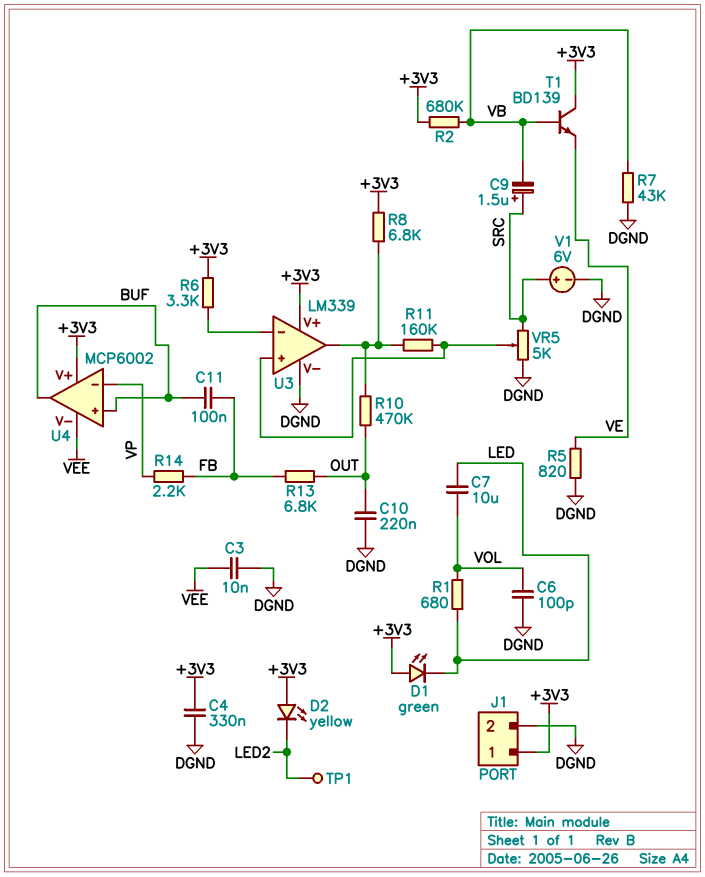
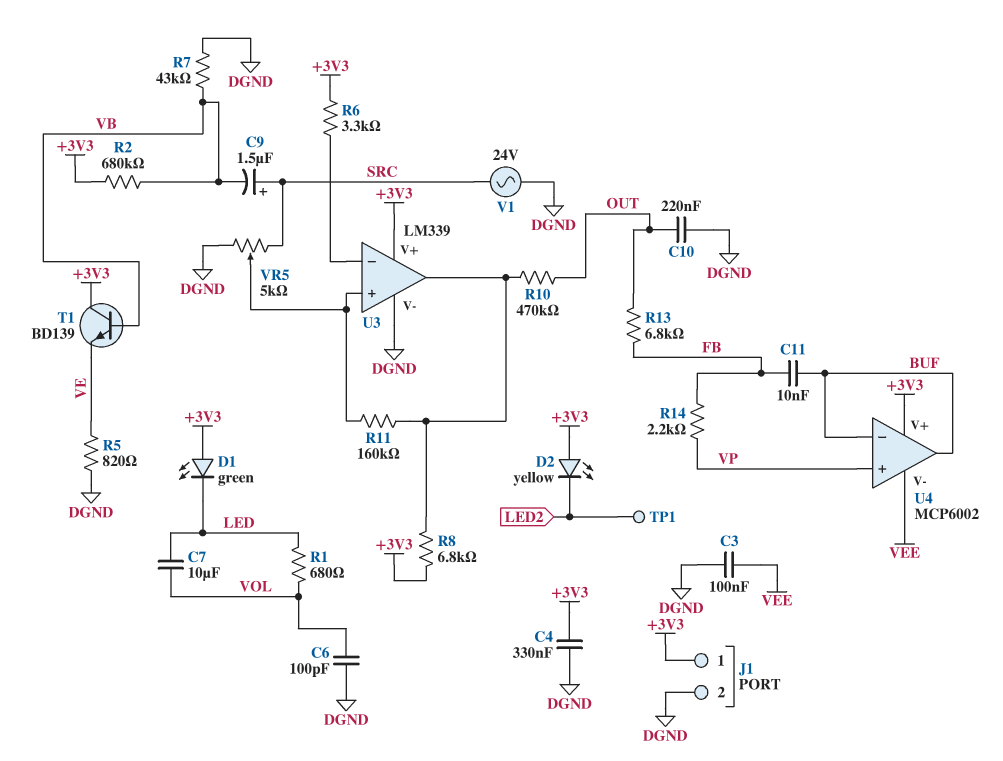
C3: 10nF (DGND, VEE) -> 100nF (DGND, VEE)
C11: 100nF (BUF, FB) -> 10nF (BUF, FB)
U4 pin in+: BUF -> VP
U4 pin in-: VP -> BUF
V1: 6V (plus SRC, minus DGND) -> AC 24V (DGND, SRC)

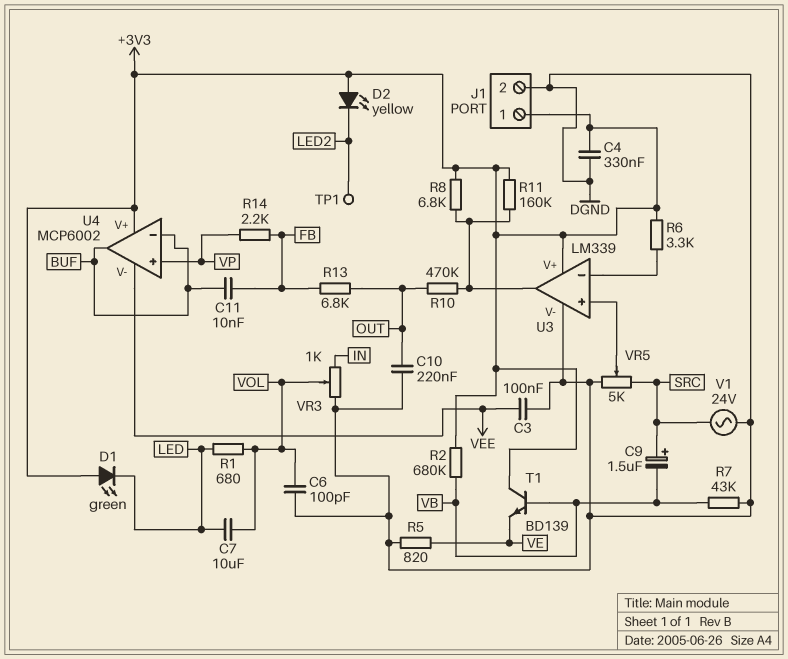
R11: 160k (U3/in+, U3/out) -> 160k (+3V3, U3/out)
VR3: none -> 1k (DGND, IN, wiper VOL)

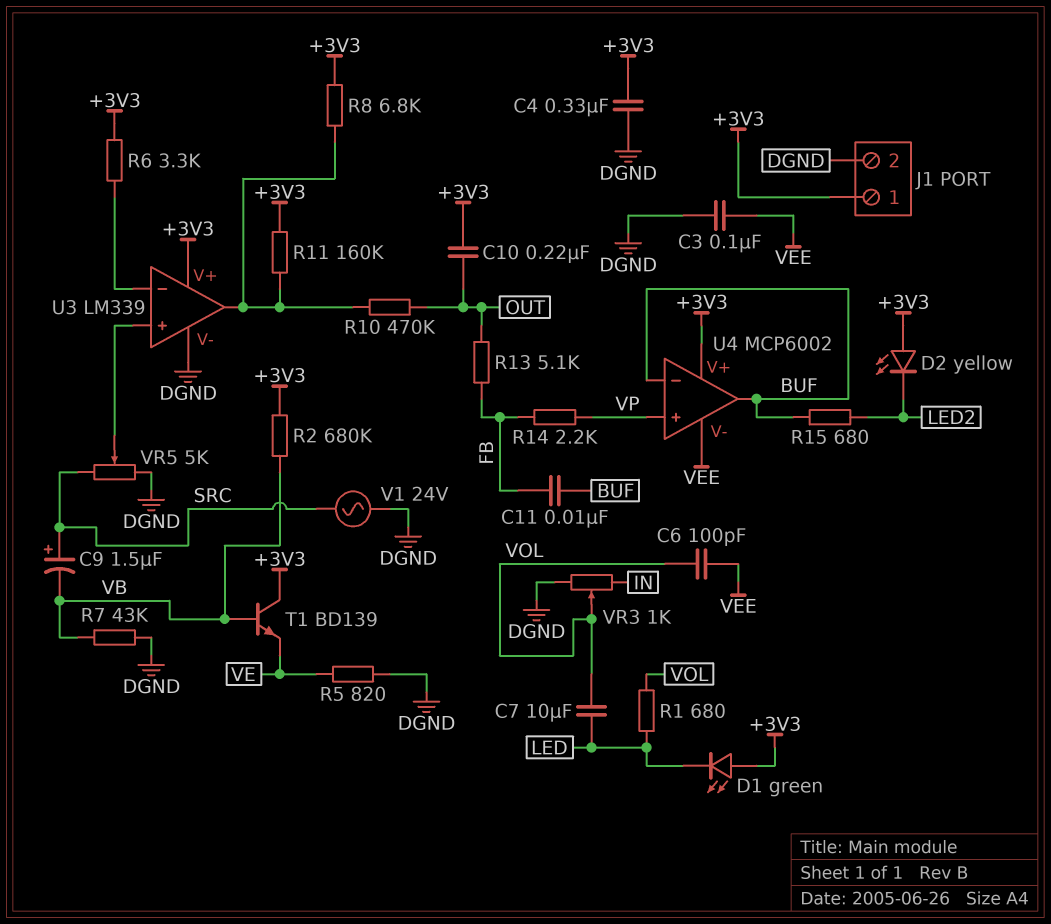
C6: 100pF (DGND, VOL) -> 100pF (VEE, VOL)
C10: 220nF (DGND, OUT) -> 220nF (+3V3, OUT)
R13: 6.8k (FB, OUT) -> 5.1k (FB, OUT)
R15: none -> 680 (BUF, LED2)
TP1: test point (LED2) -> none

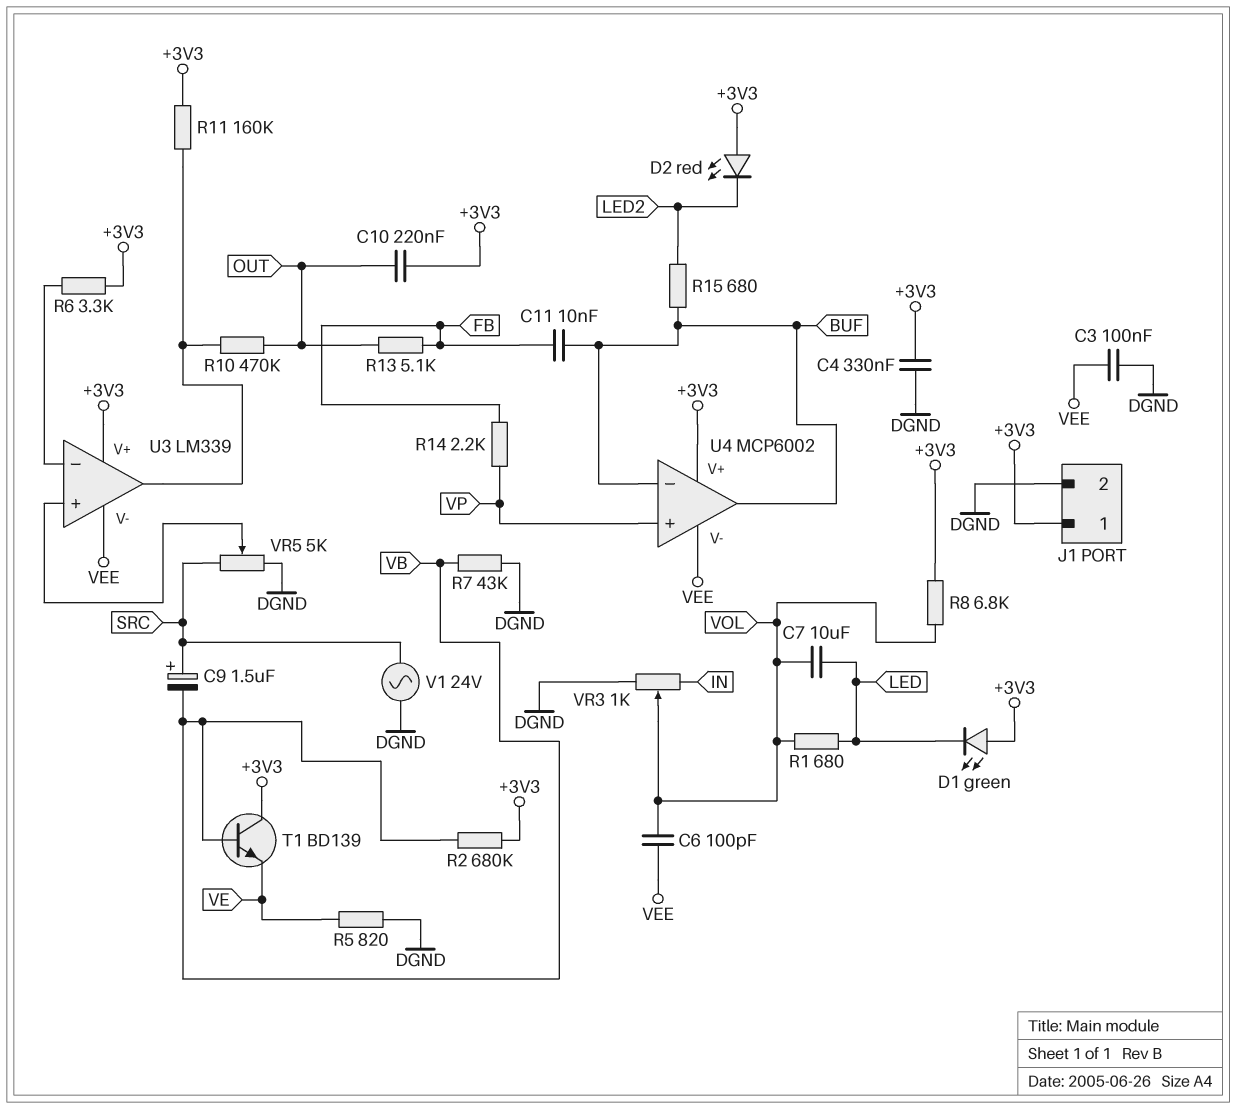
D2: LED yellow (A +3V3, K LED2) -> LED red (A +3V3, K LED2)
R8: 6.8k (+3V3, U3/out) -> 6.8k (+3V3, VOL)
U3 pin V-: DGND -> VEE

